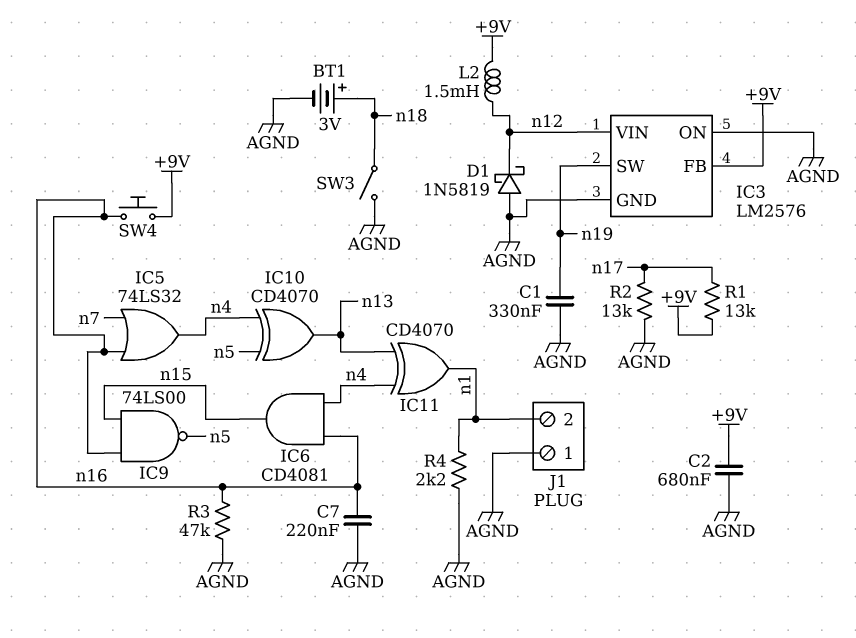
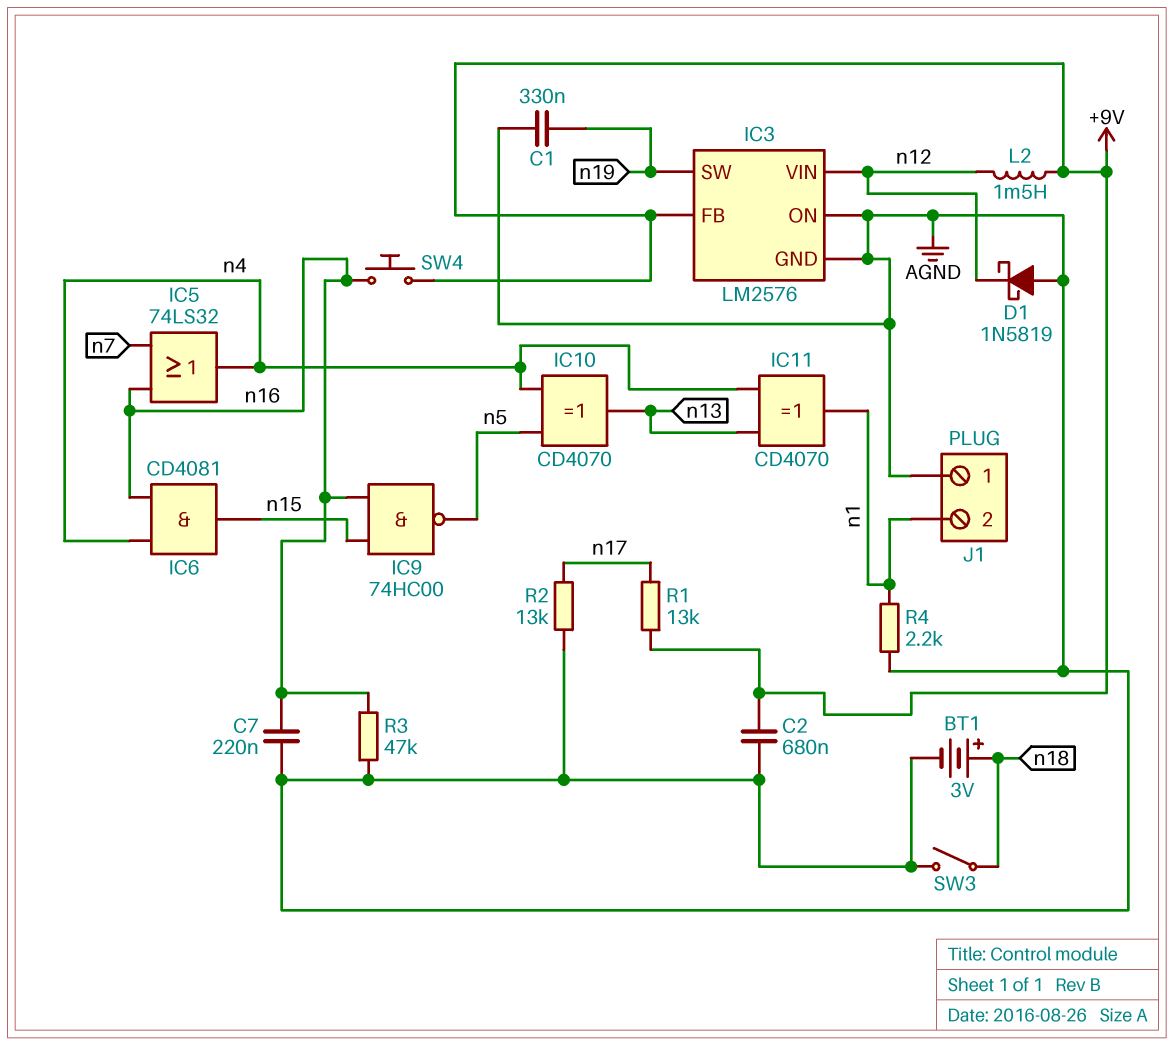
IC9: NAND 74LS00 (in n15, in n16, out n5) -> NAND 74HC00 (in n15, in n16, out n5)

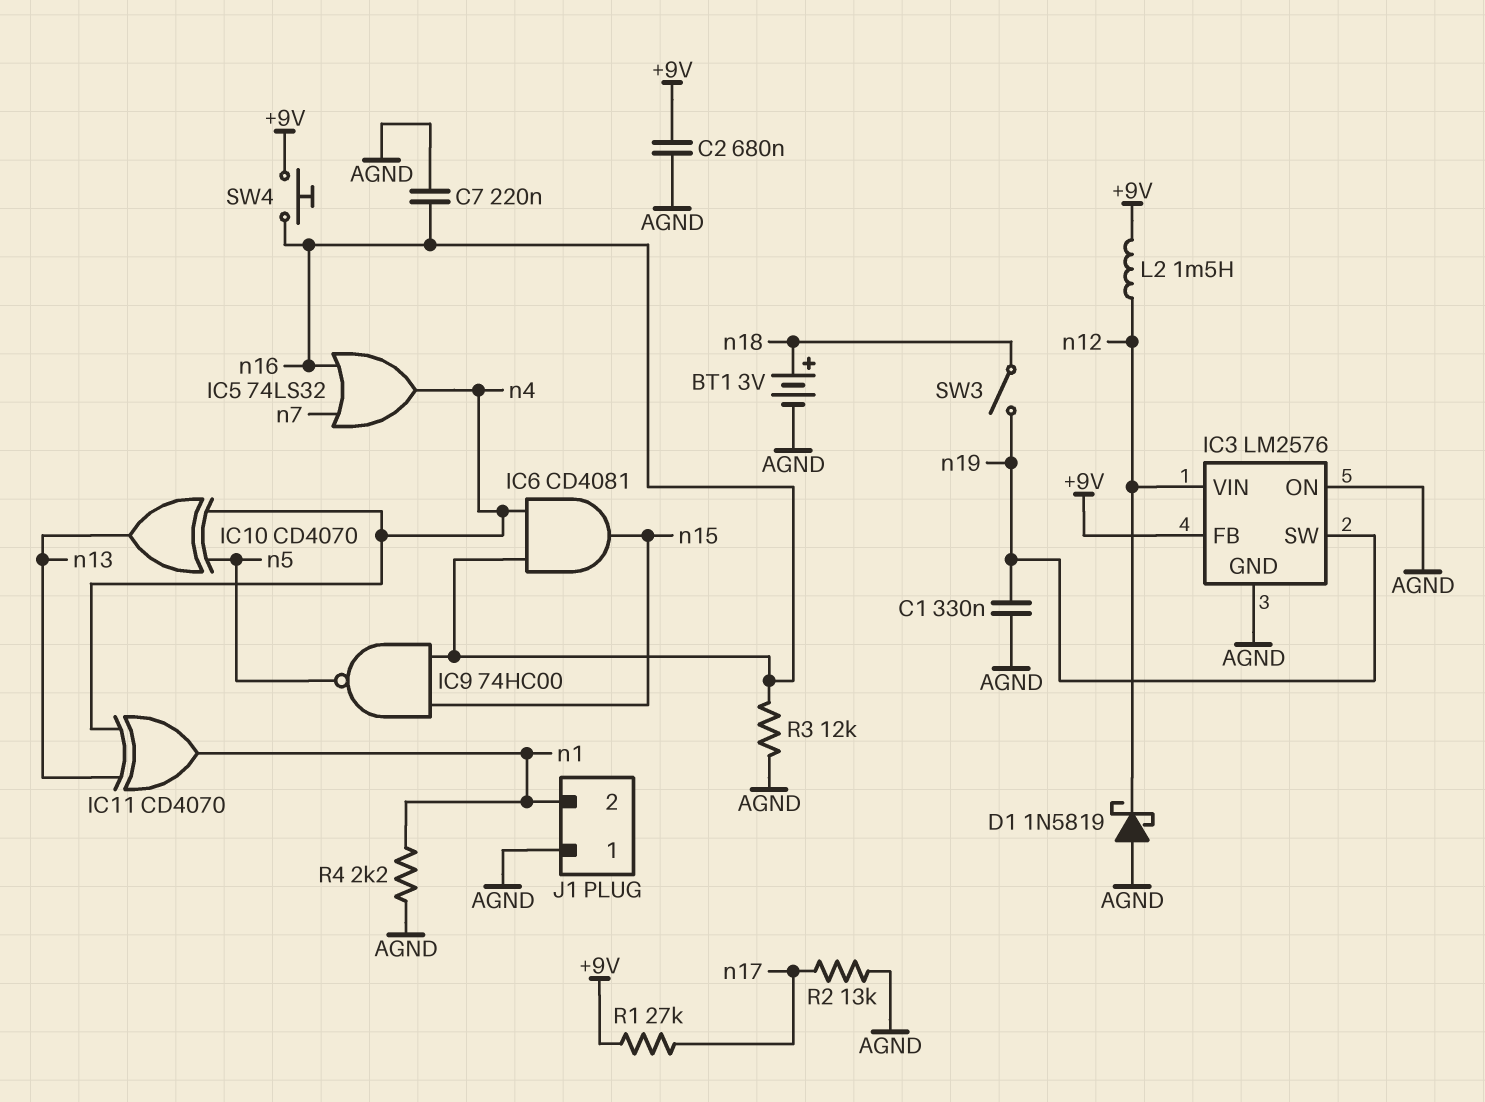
R1: 13k (+9V, n17) -> 27k (+9V, n17)
R3: 47k (AGND, n16) -> 12k (AGND, n16)
SW3: switch (AGND, n18) -> switch (n18, n19)

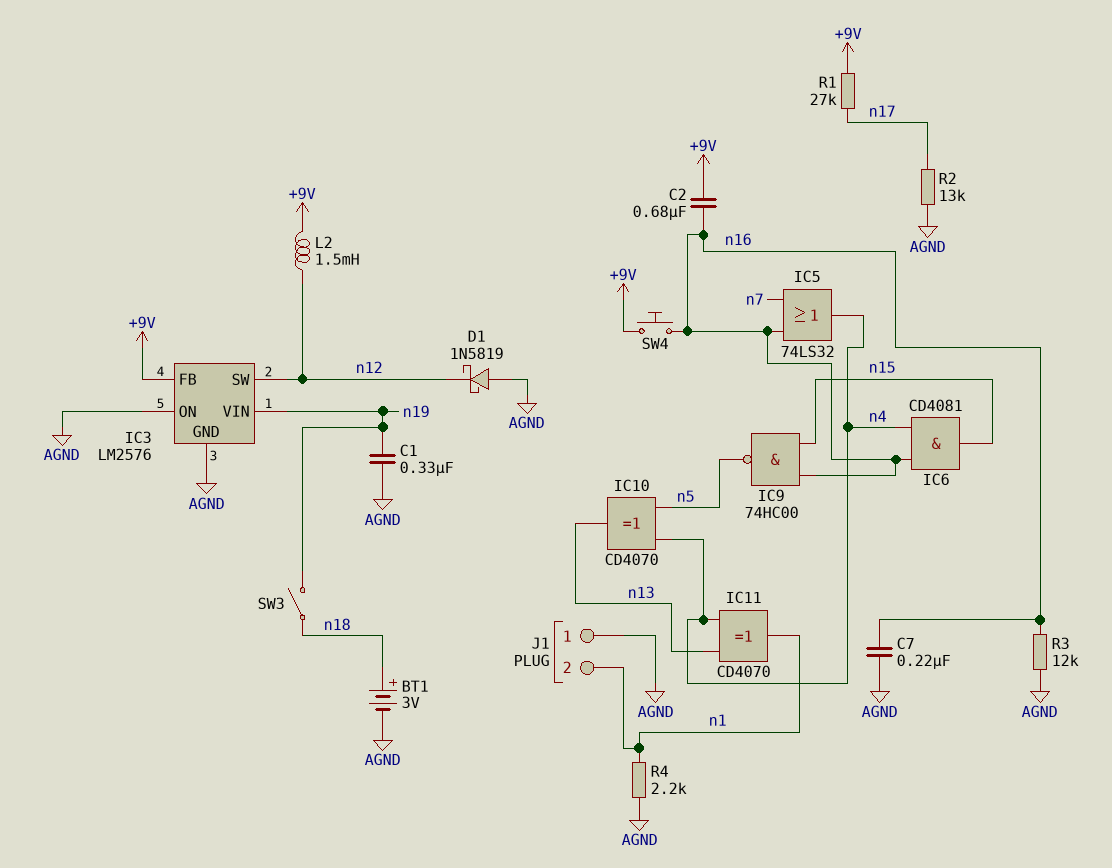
C2: 680nF (+9V, AGND) -> 680nF (+9V, n16)
IC3 pin SW: n19 -> n12
IC3 pin VIN: n12 -> n19

